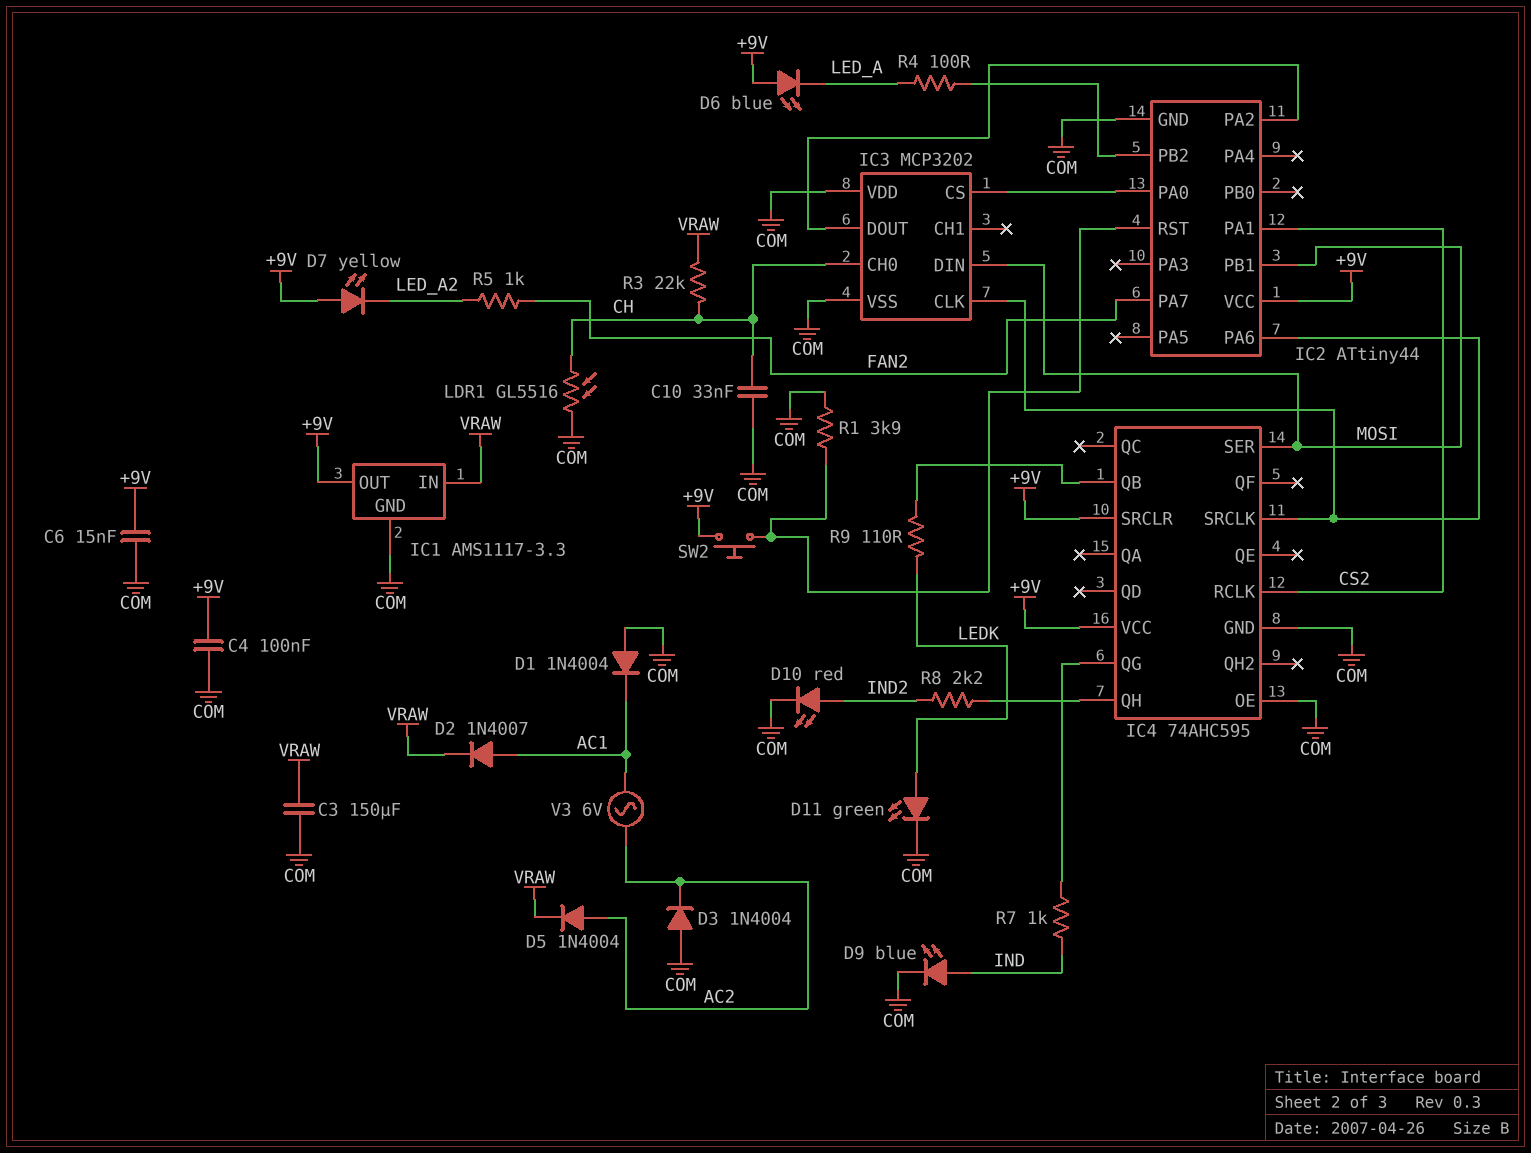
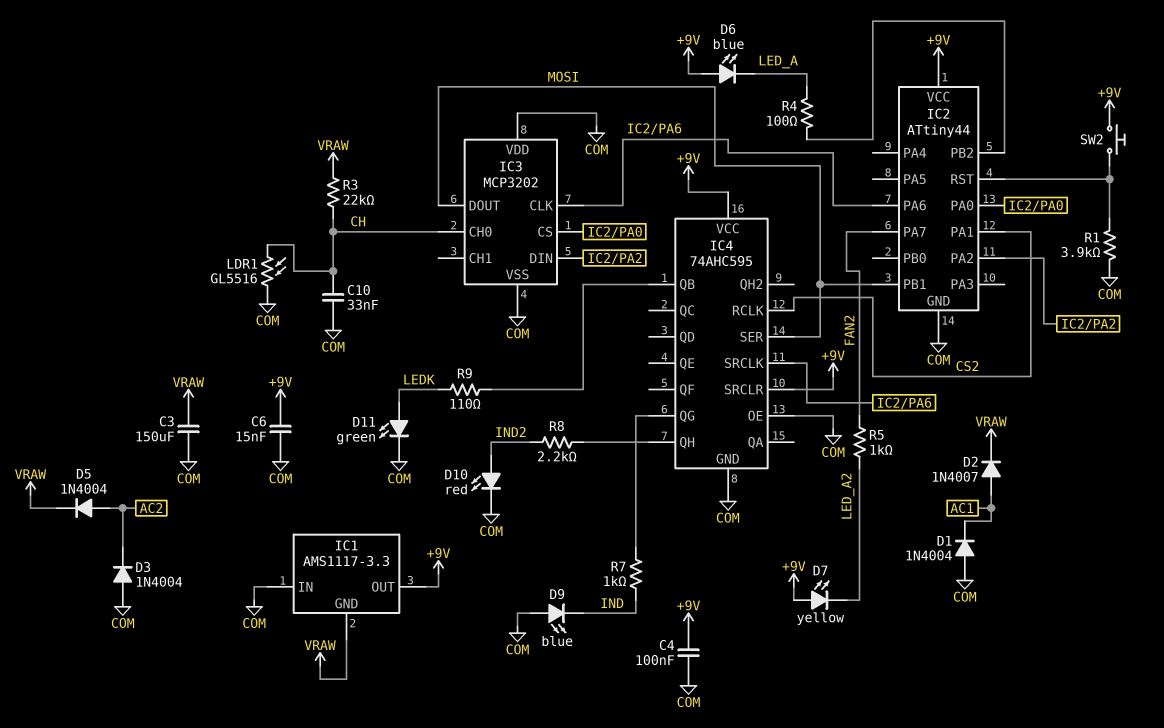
D9: LED blue (A IND, K COM) -> LED blue (A COM, K IND)
IC1 pin GND: COM -> VRAW
IC1 pin IN: VRAW -> COM
IC3 pin DIN: MOSI -> IC2/PA2
IC3 pin DOUT: IC2/PA2 -> MOSI
V3: AC 6V (AC1, AC2) -> none

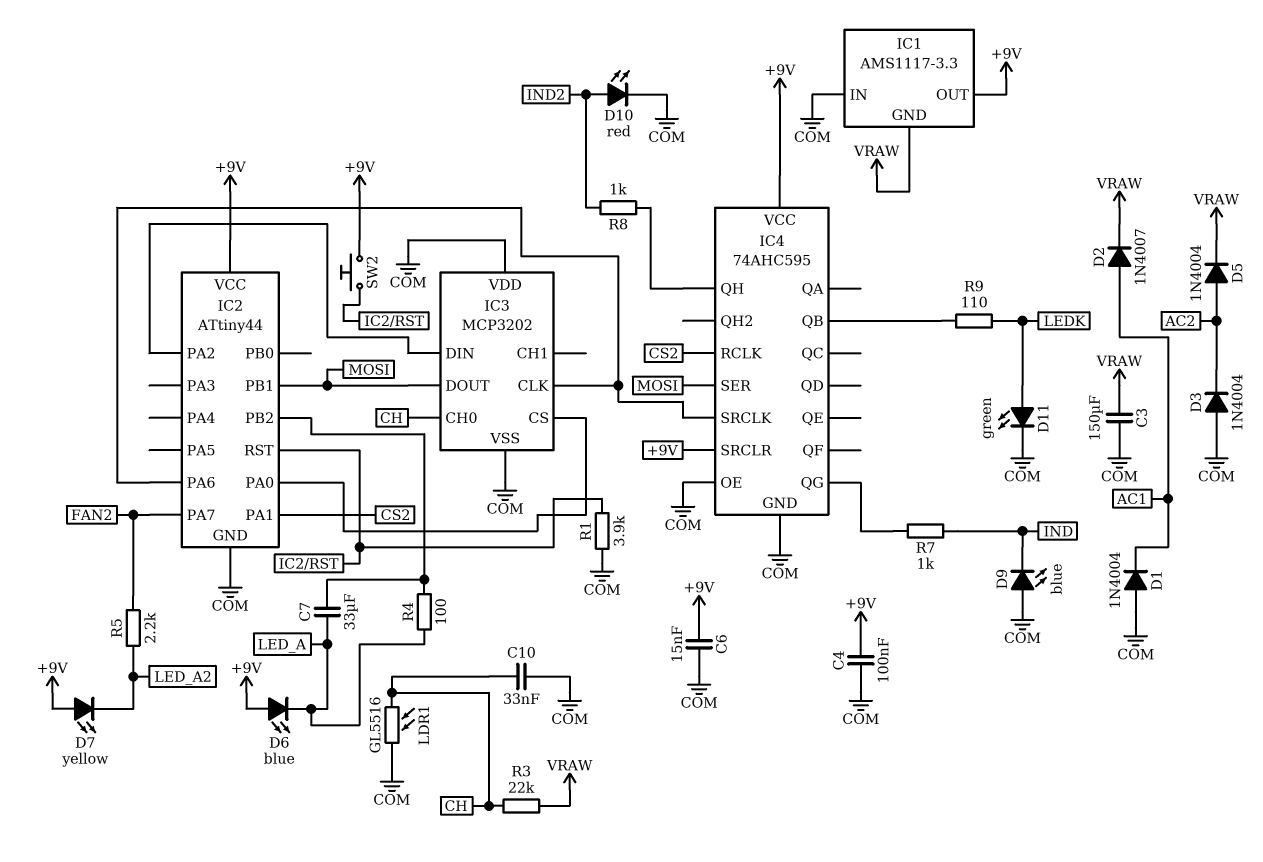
C7: none -> 33uF (IC2/PB2, LED_A)
R5: 1k (FAN2, LED_A2) -> 2.2k (FAN2, LED_A2)
R8: 2.2k (IC4/QH, IND2) -> 1k (IC4/QH, IND2)

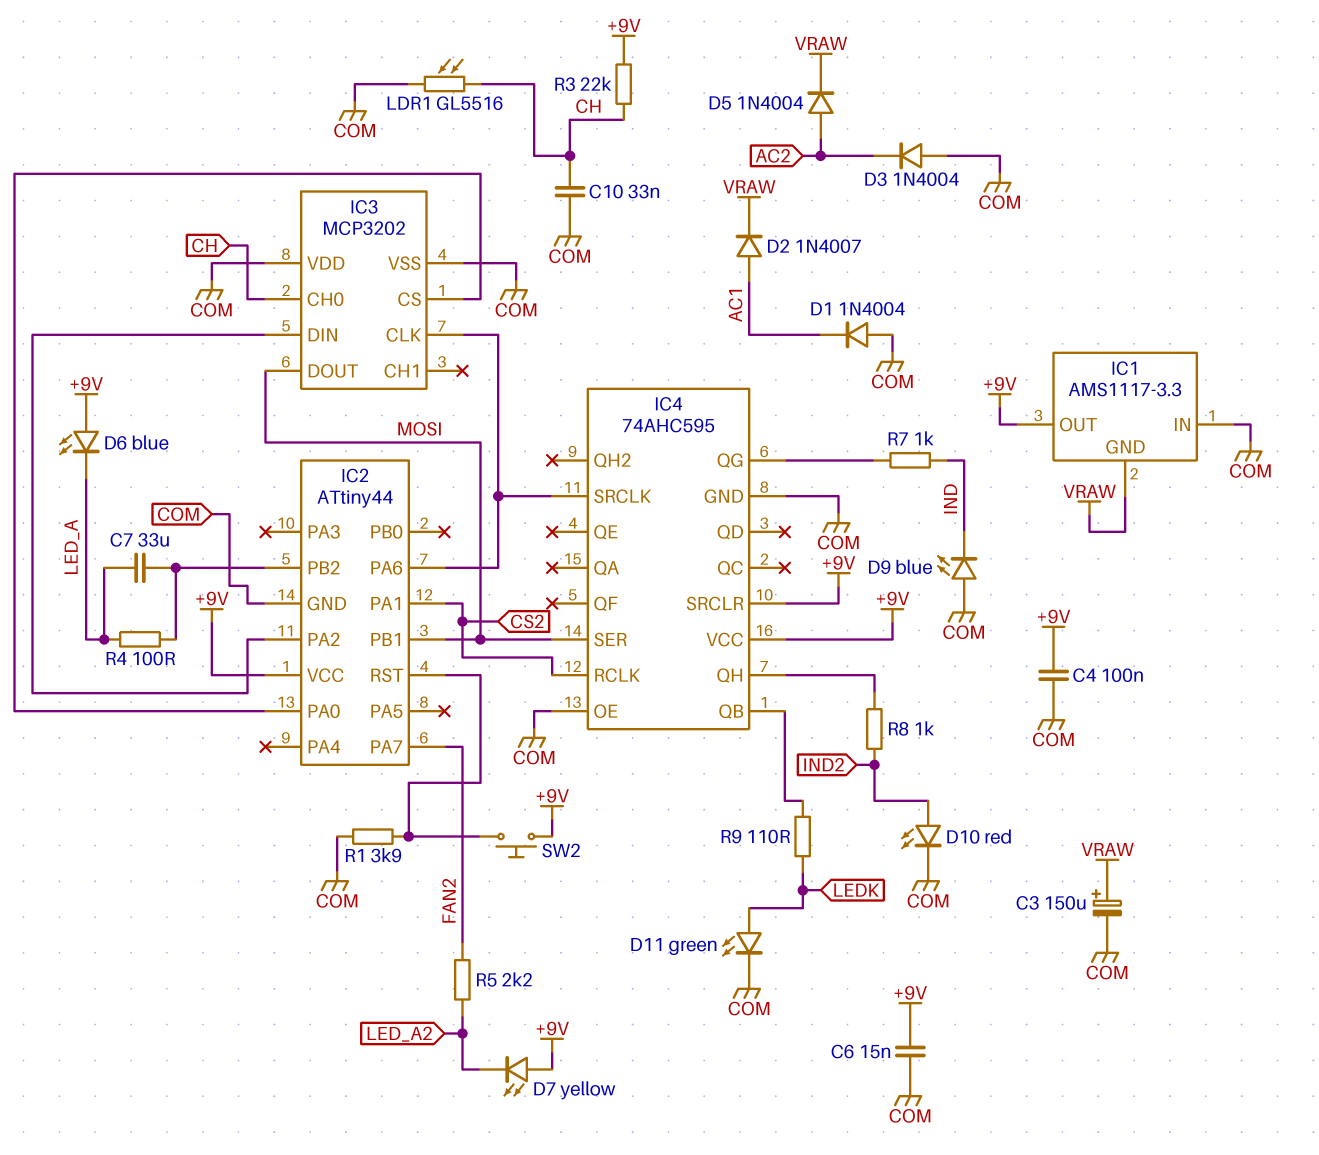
C3: 150uF (COM, VRAW) -> 150uF (plus VRAW, minus COM)
R3: 22k (CH, VRAW) -> 22k (+9V, CH)

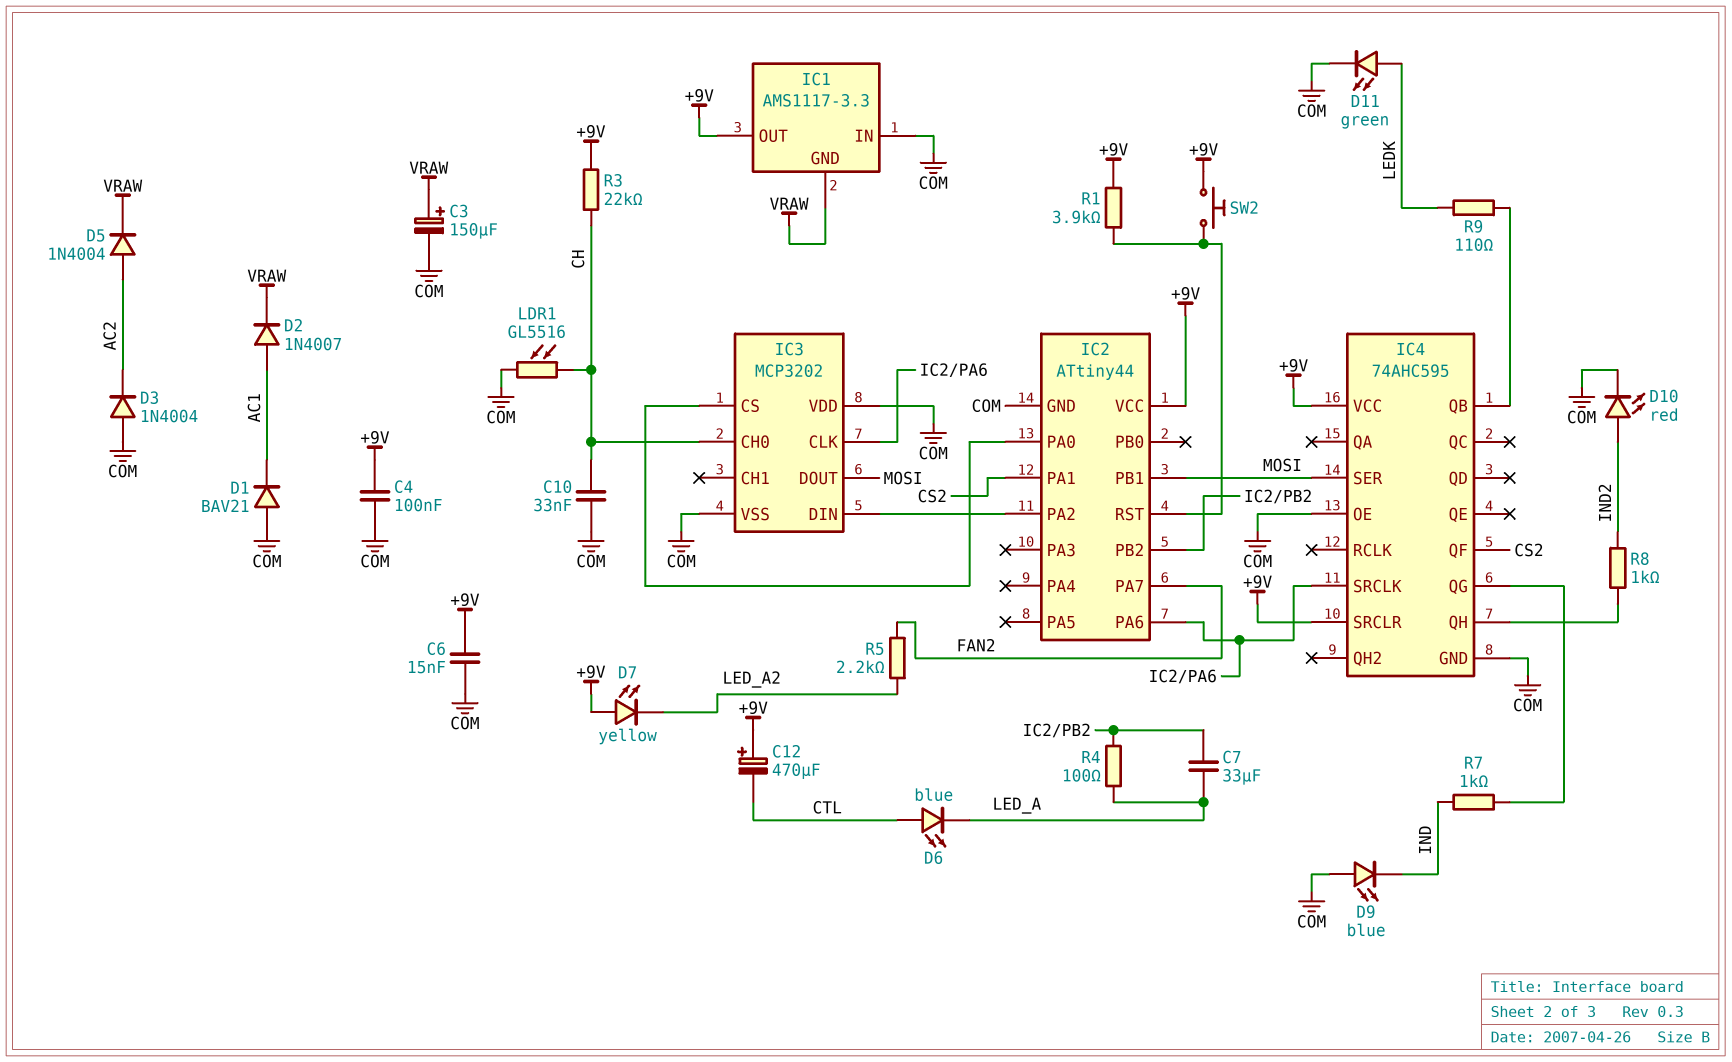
C12: none -> 470uF (plus +9V, minus CTL)
D1: diode 1N4004 (A COM, K AC1) -> diode BAV21 (A COM, K AC1)
D6: LED blue (A +9V, K LED_A) -> LED blue (A CTL, K LED_A)
IC4 pin QF: none -> CS2
IC4 pin RCLK: CS2 -> none
R1: 3.9k (COM, IC2/RST) -> 3.9k (+9V, IC2/RST)

